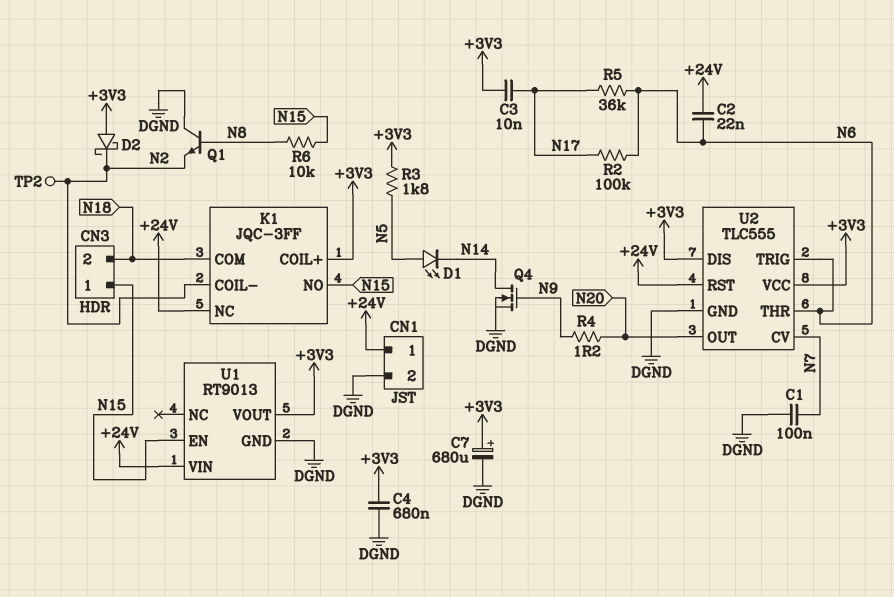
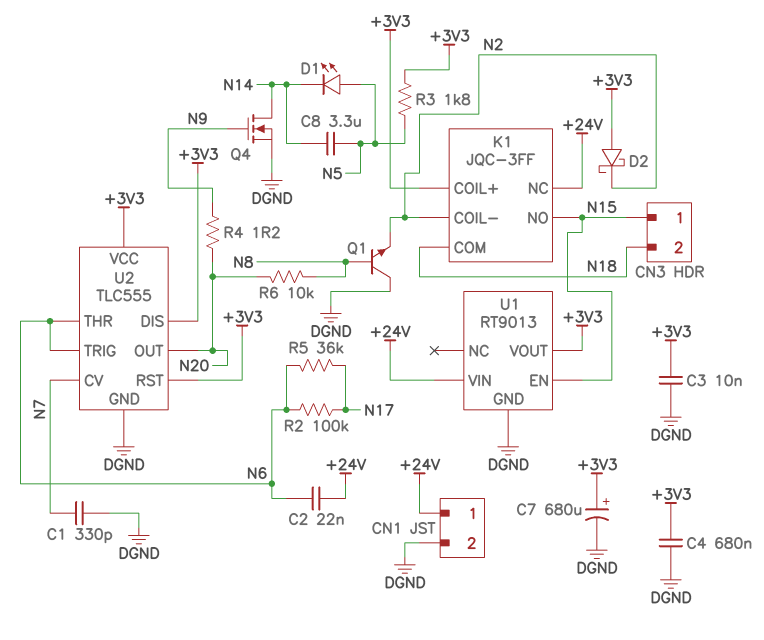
C1: 100nF (DGND, N7) -> 330pF (DGND, N7)
C3: 10nF (+3V3, N17) -> 10nF (+3V3, DGND)
C8: none -> 3.3uF (N5, N14)
R6: 10k (N8, N15) -> 10k (N8, N20)
TP2: test point (N2) -> none
U2 pin RST: +24V -> +3V3

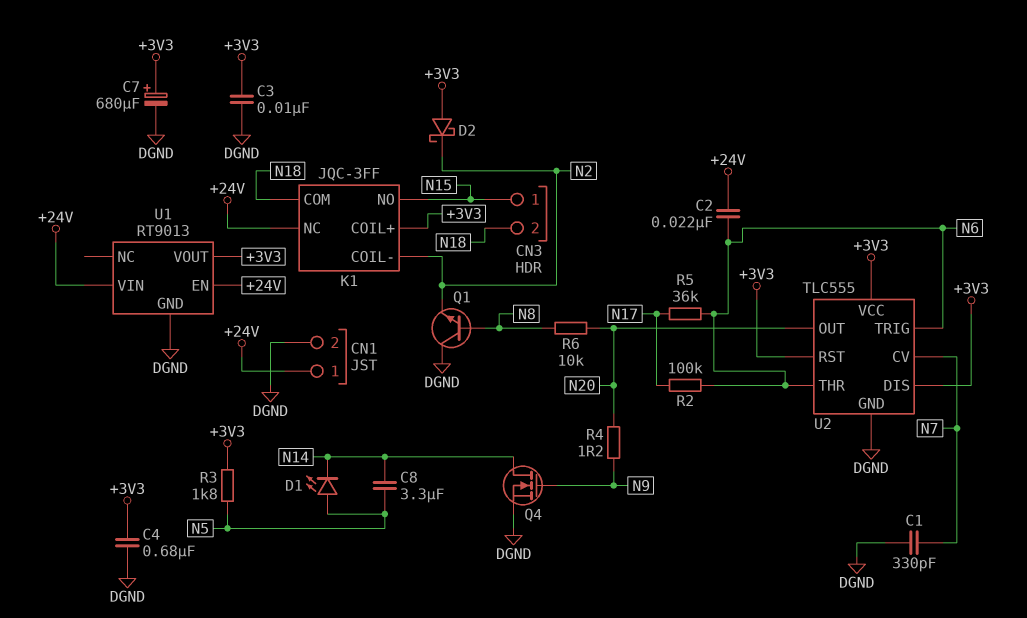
U1 pin EN: N15 -> +24V

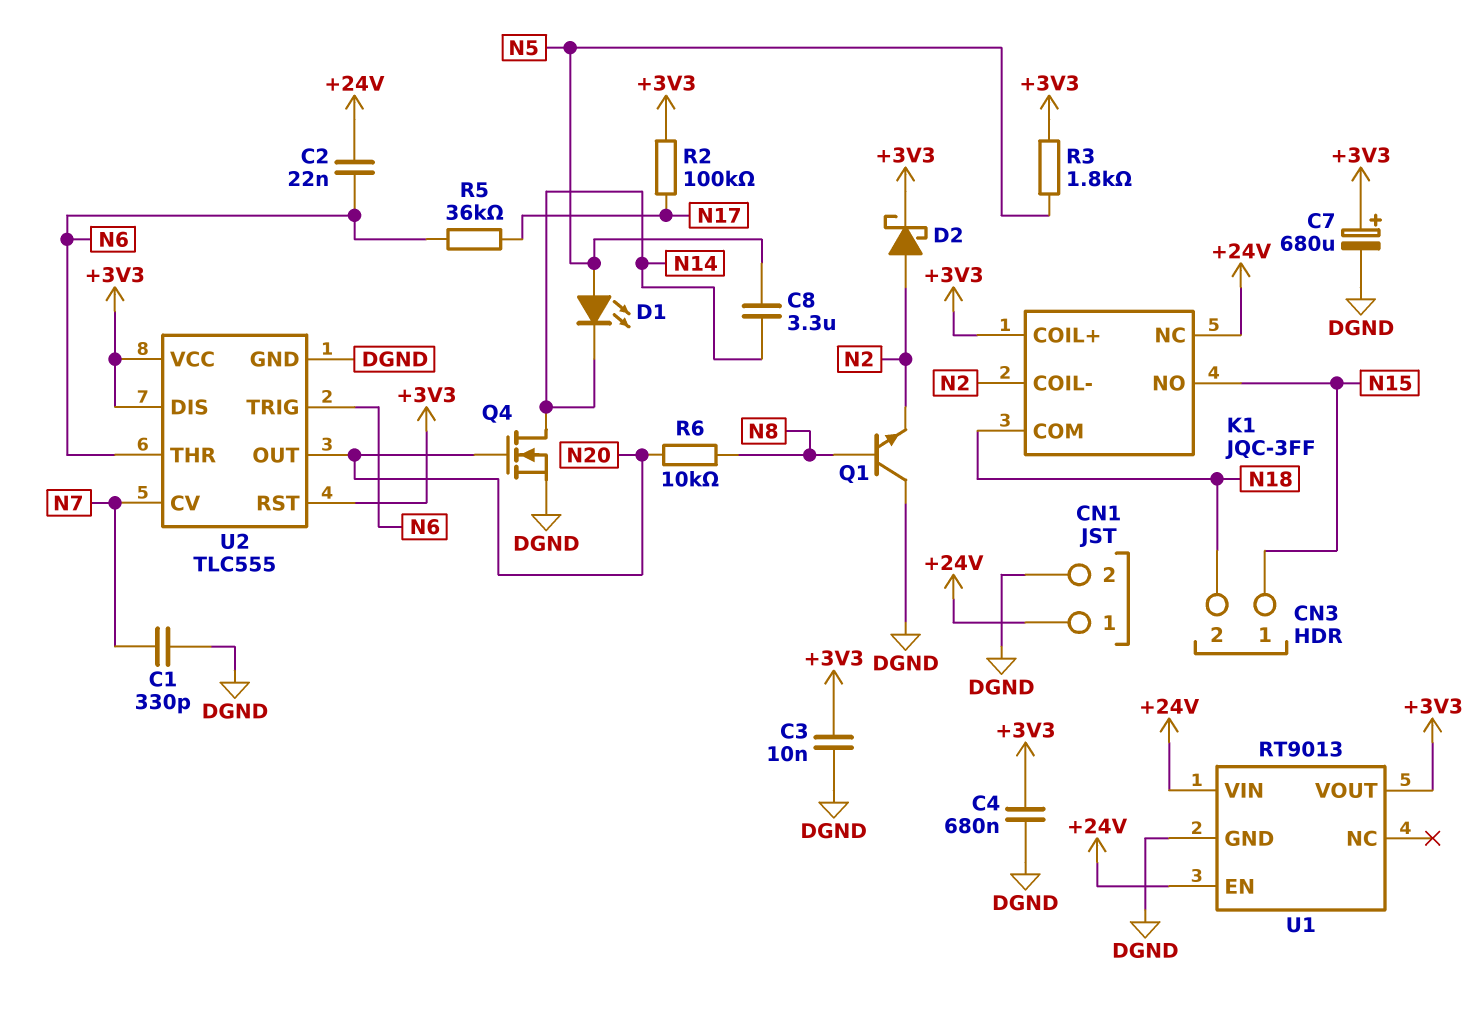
D2: schottky (A +3V3, K N2) -> schottky (A N2, K +3V3)
Q4: NMOS (G N9, D N14, S DGND) -> NMOS (G N20, D N14, S DGND)
R2: 100k (N6, N17) -> 100k (+3V3, N17)
R4: 1.2 (N9, N20) -> none

